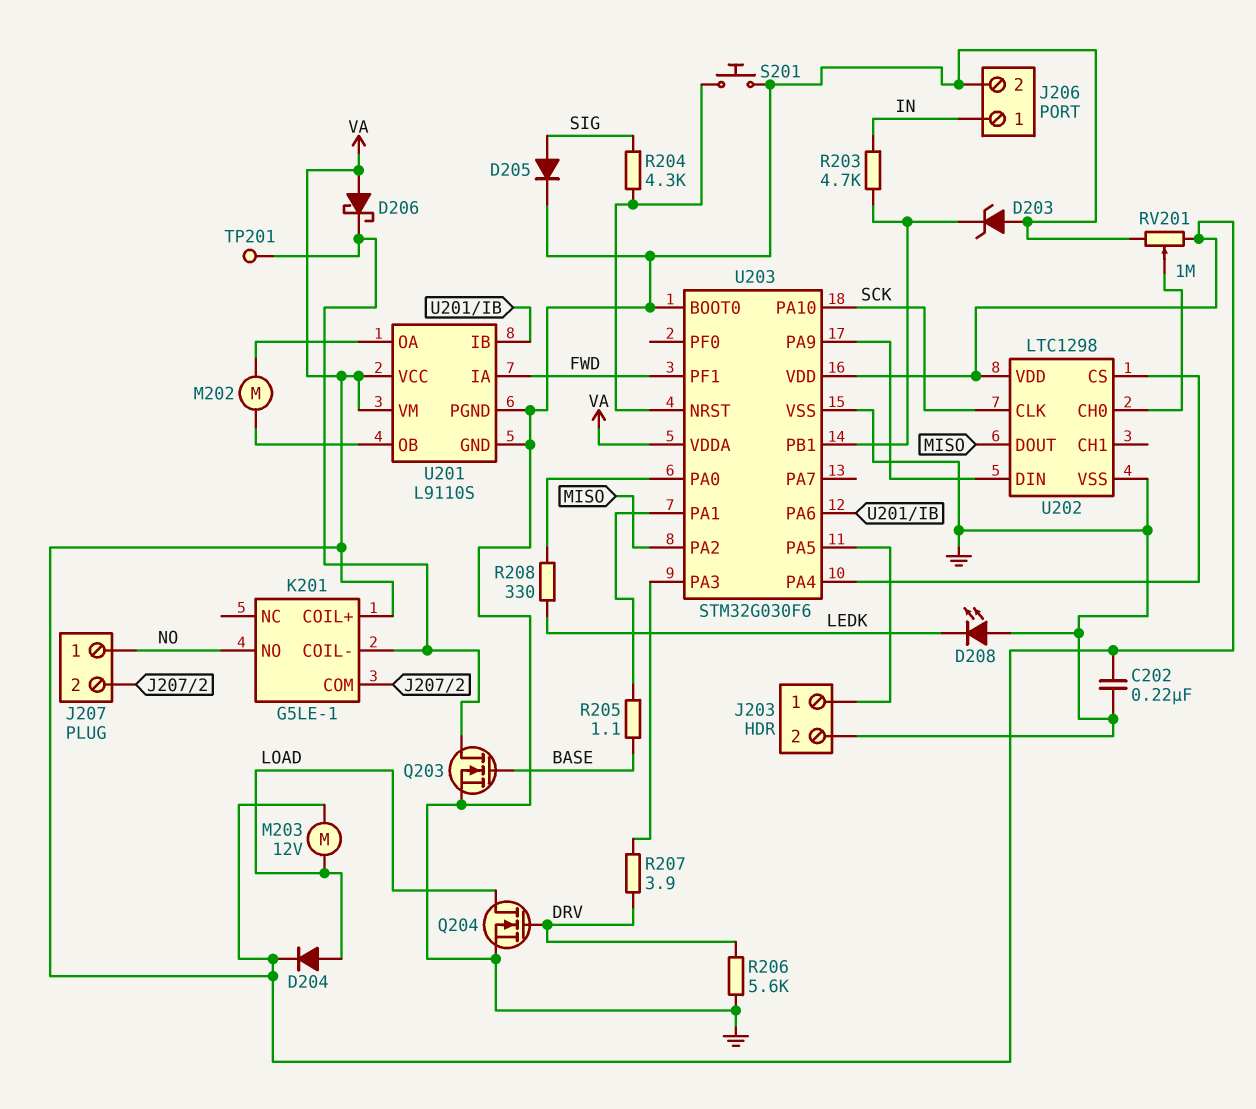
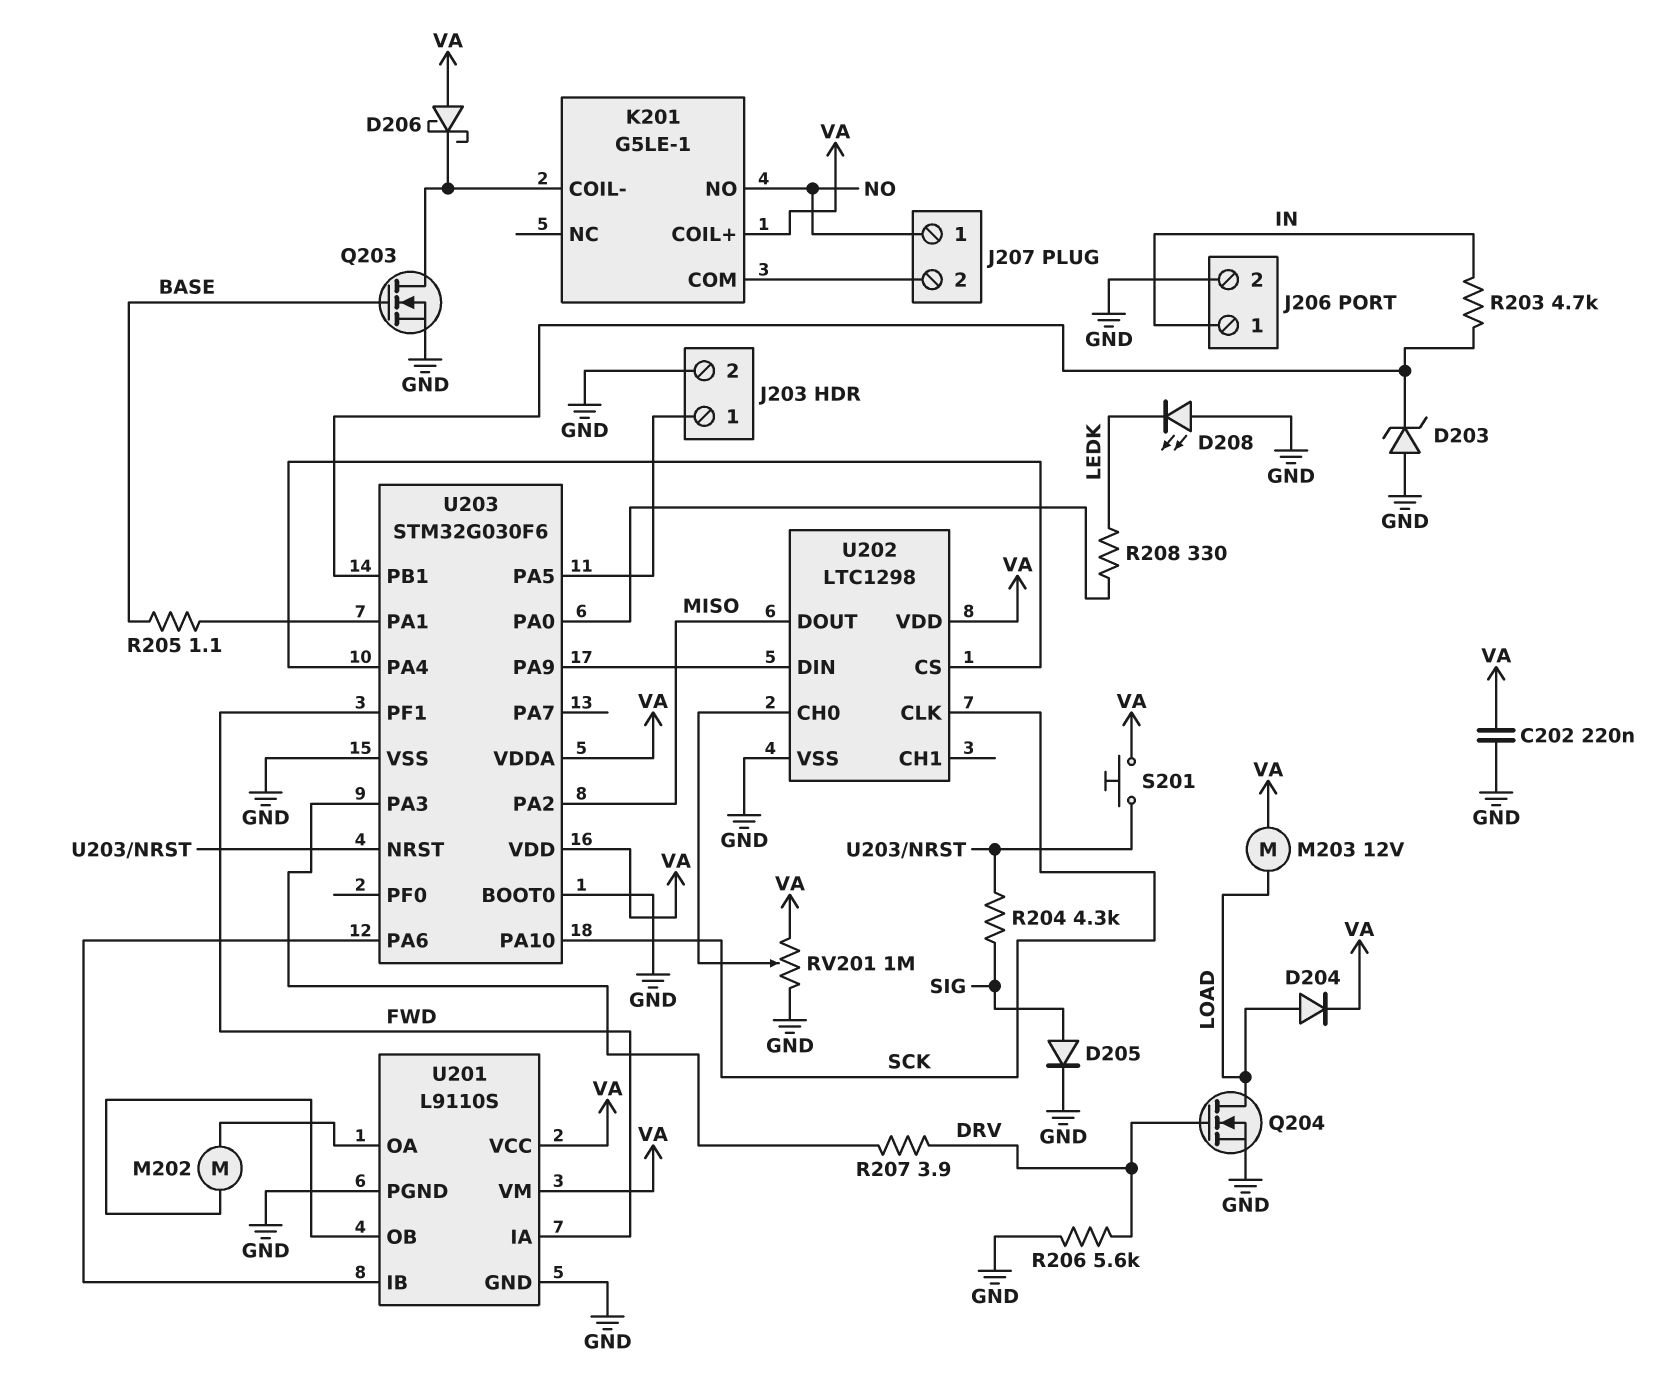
S201: button (GND, U203/NRST) -> button (U203/NRST, VA)
TP201: test point (K201/COIL-) -> none

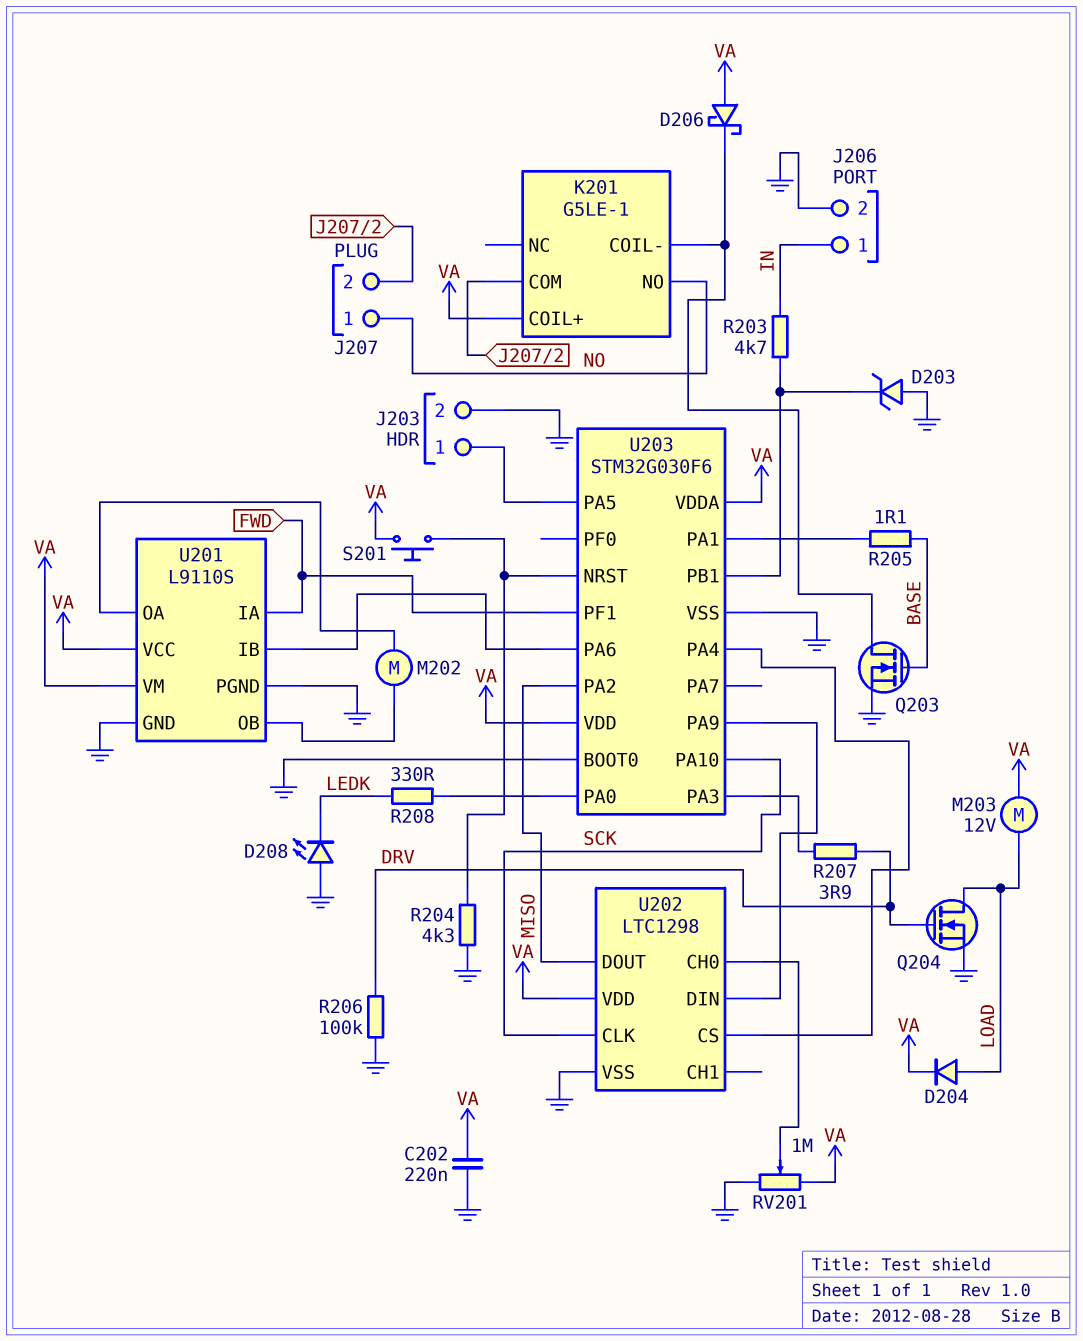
D205: diode (A SIG, K GND) -> none
R204: 4.3k (SIG, U203/NRST) -> 4.3k (GND, U203/NRST)
R206: 5.6k (DRV, GND) -> 100k (DRV, GND)

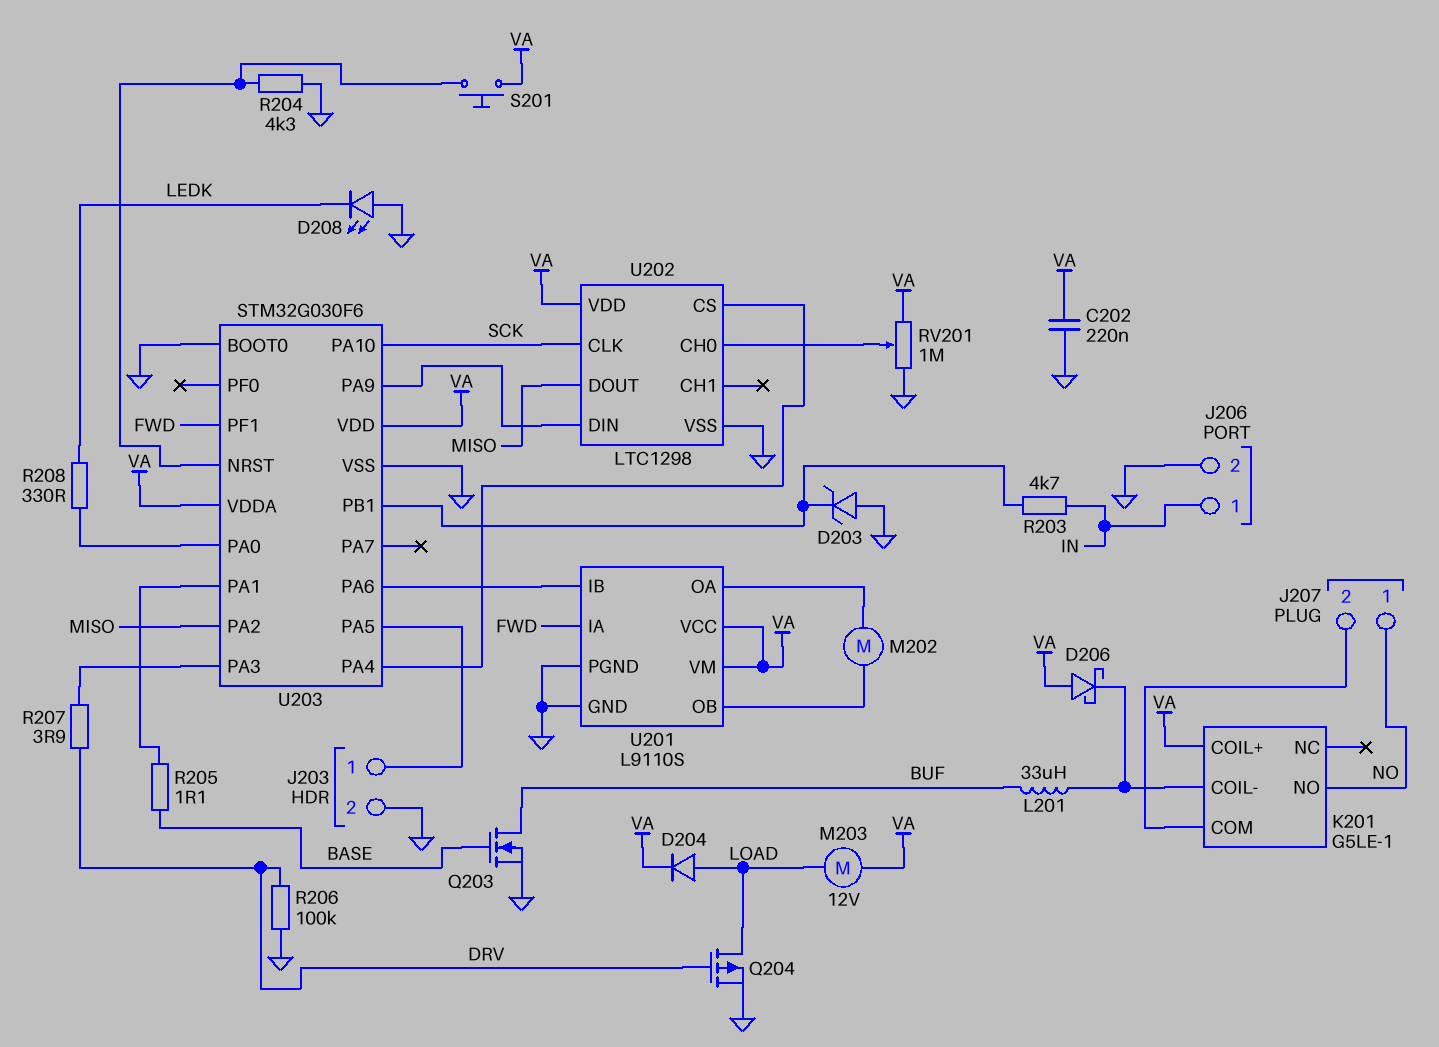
L201: none -> 33uH (BUF, K201/COIL-)
Q203: NMOS (G BASE, D K201/COIL-, S GND) -> NMOS (G BASE, D BUF, S GND)
Q204: NMOS (G DRV, D LOAD, S GND) -> PMOS (G DRV, D LOAD, S GND)

